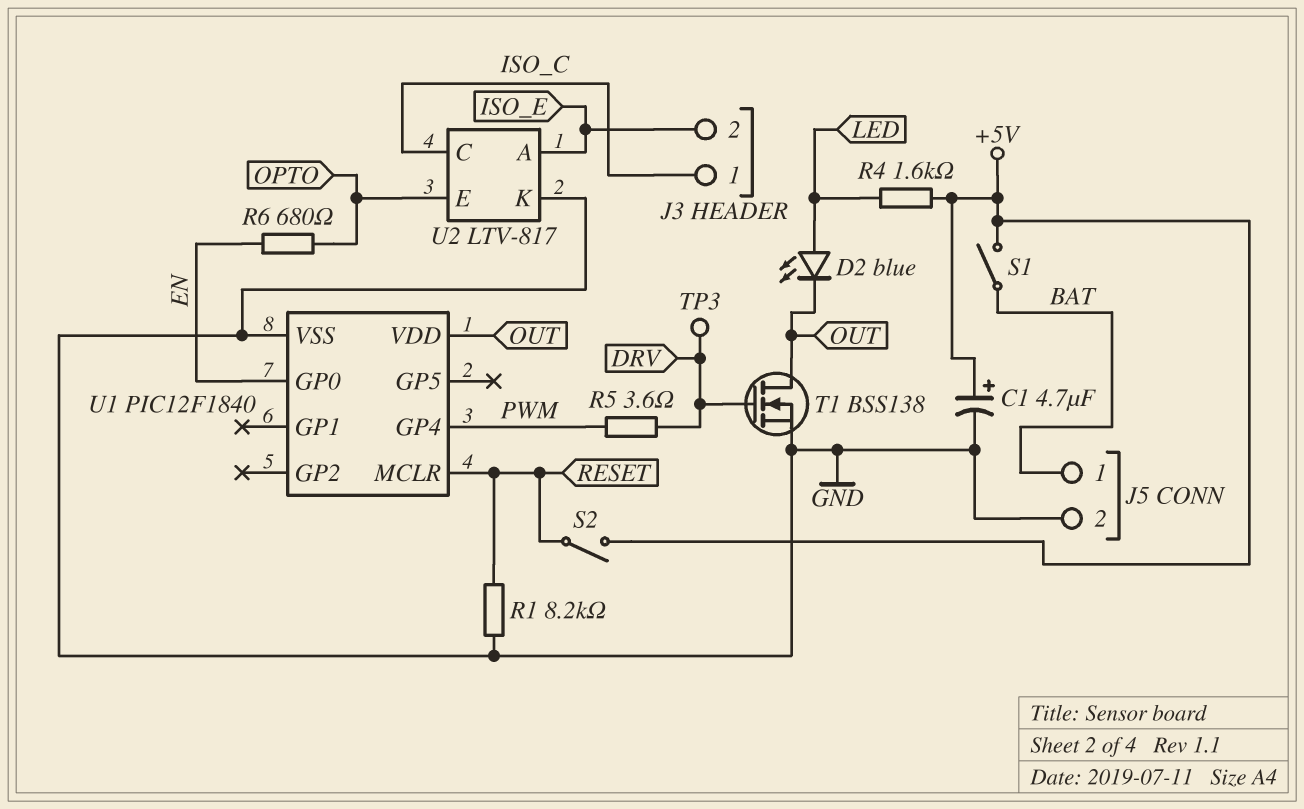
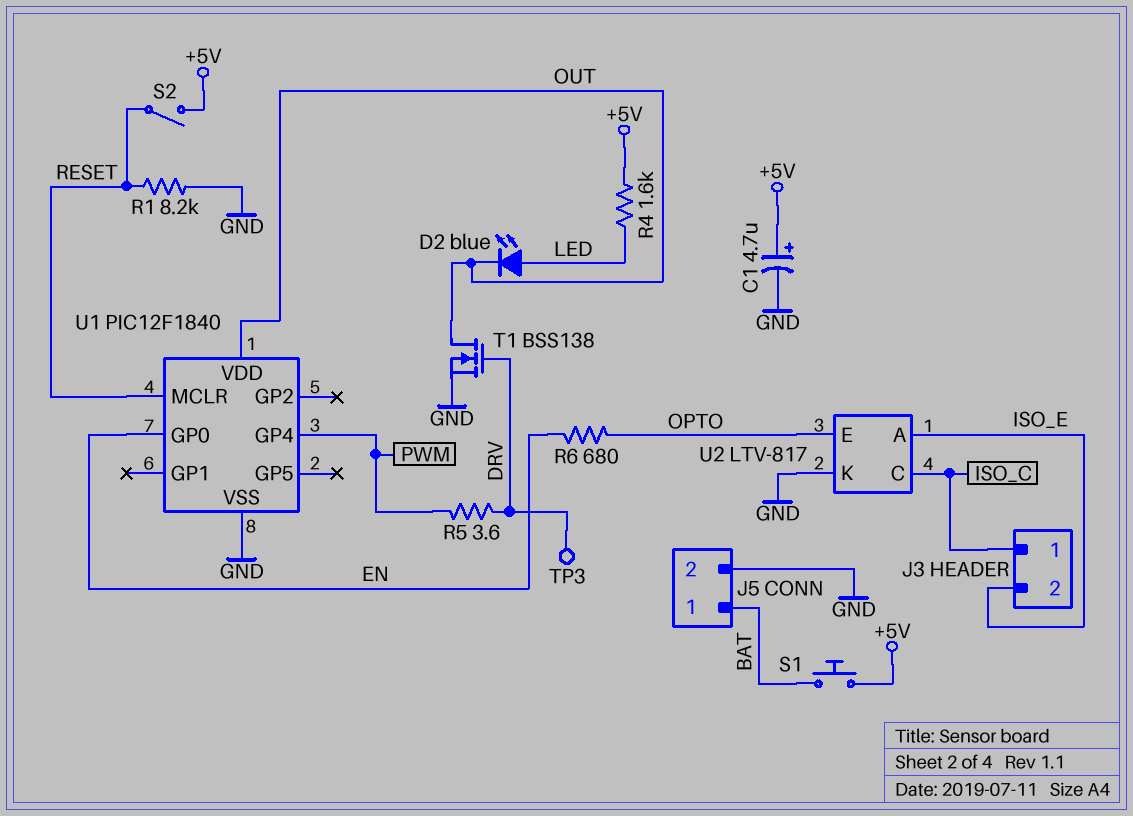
S1: switch (+5V, BAT) -> button (+5V, BAT)

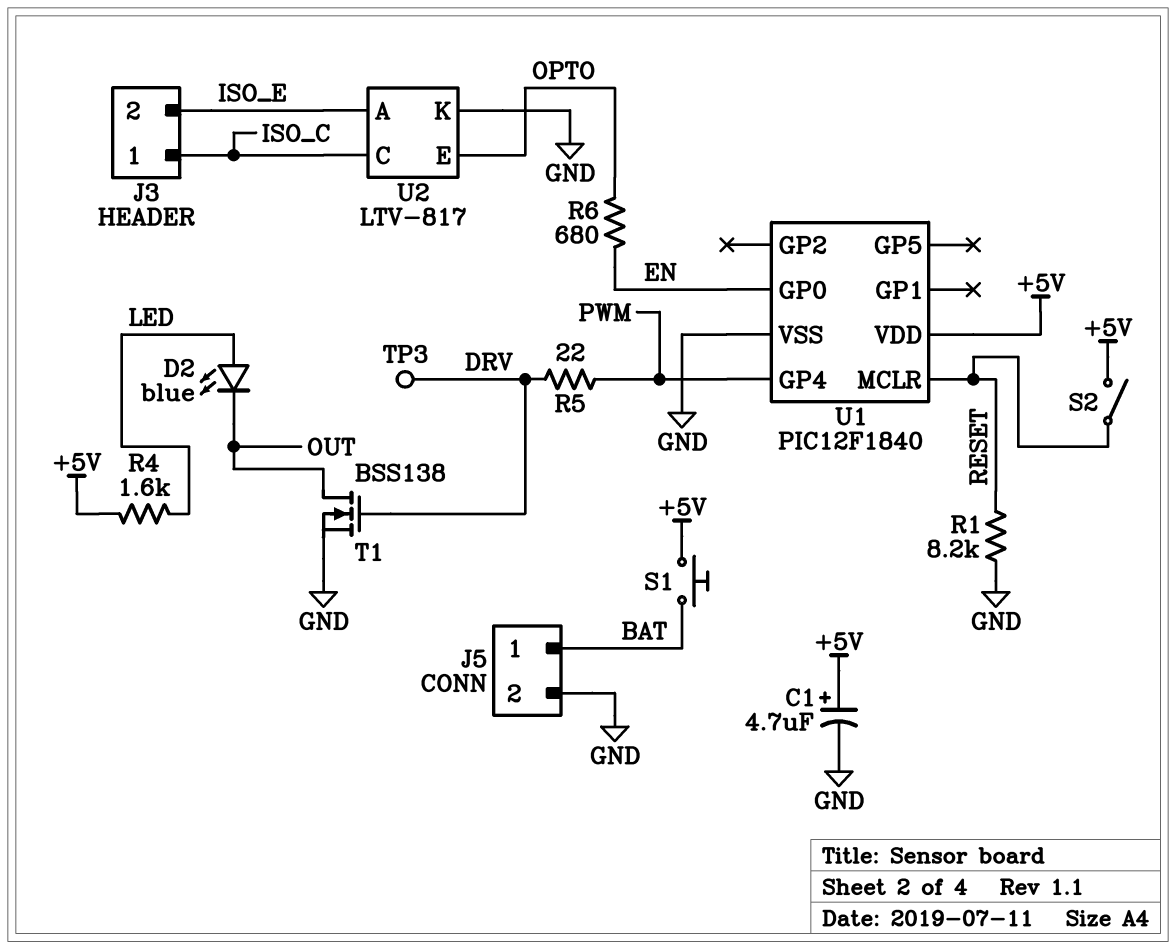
R5: 3.6 (DRV, PWM) -> 22 (DRV, PWM)
U1 pin VDD: OUT -> +5V

